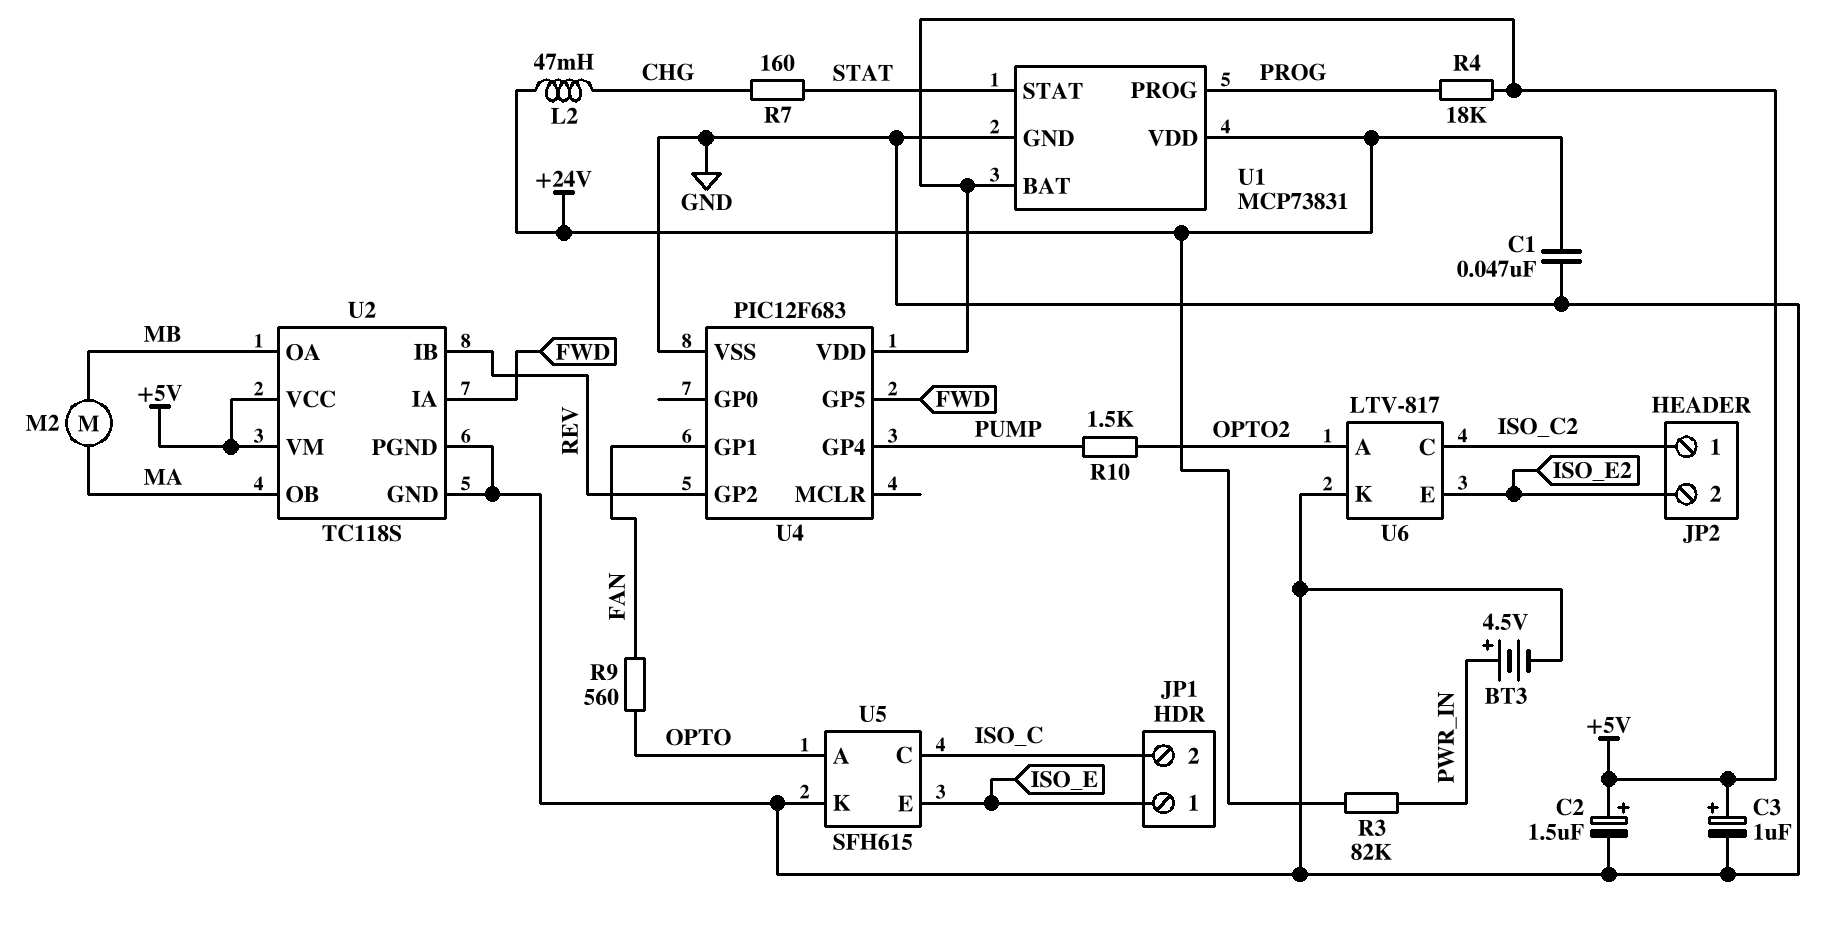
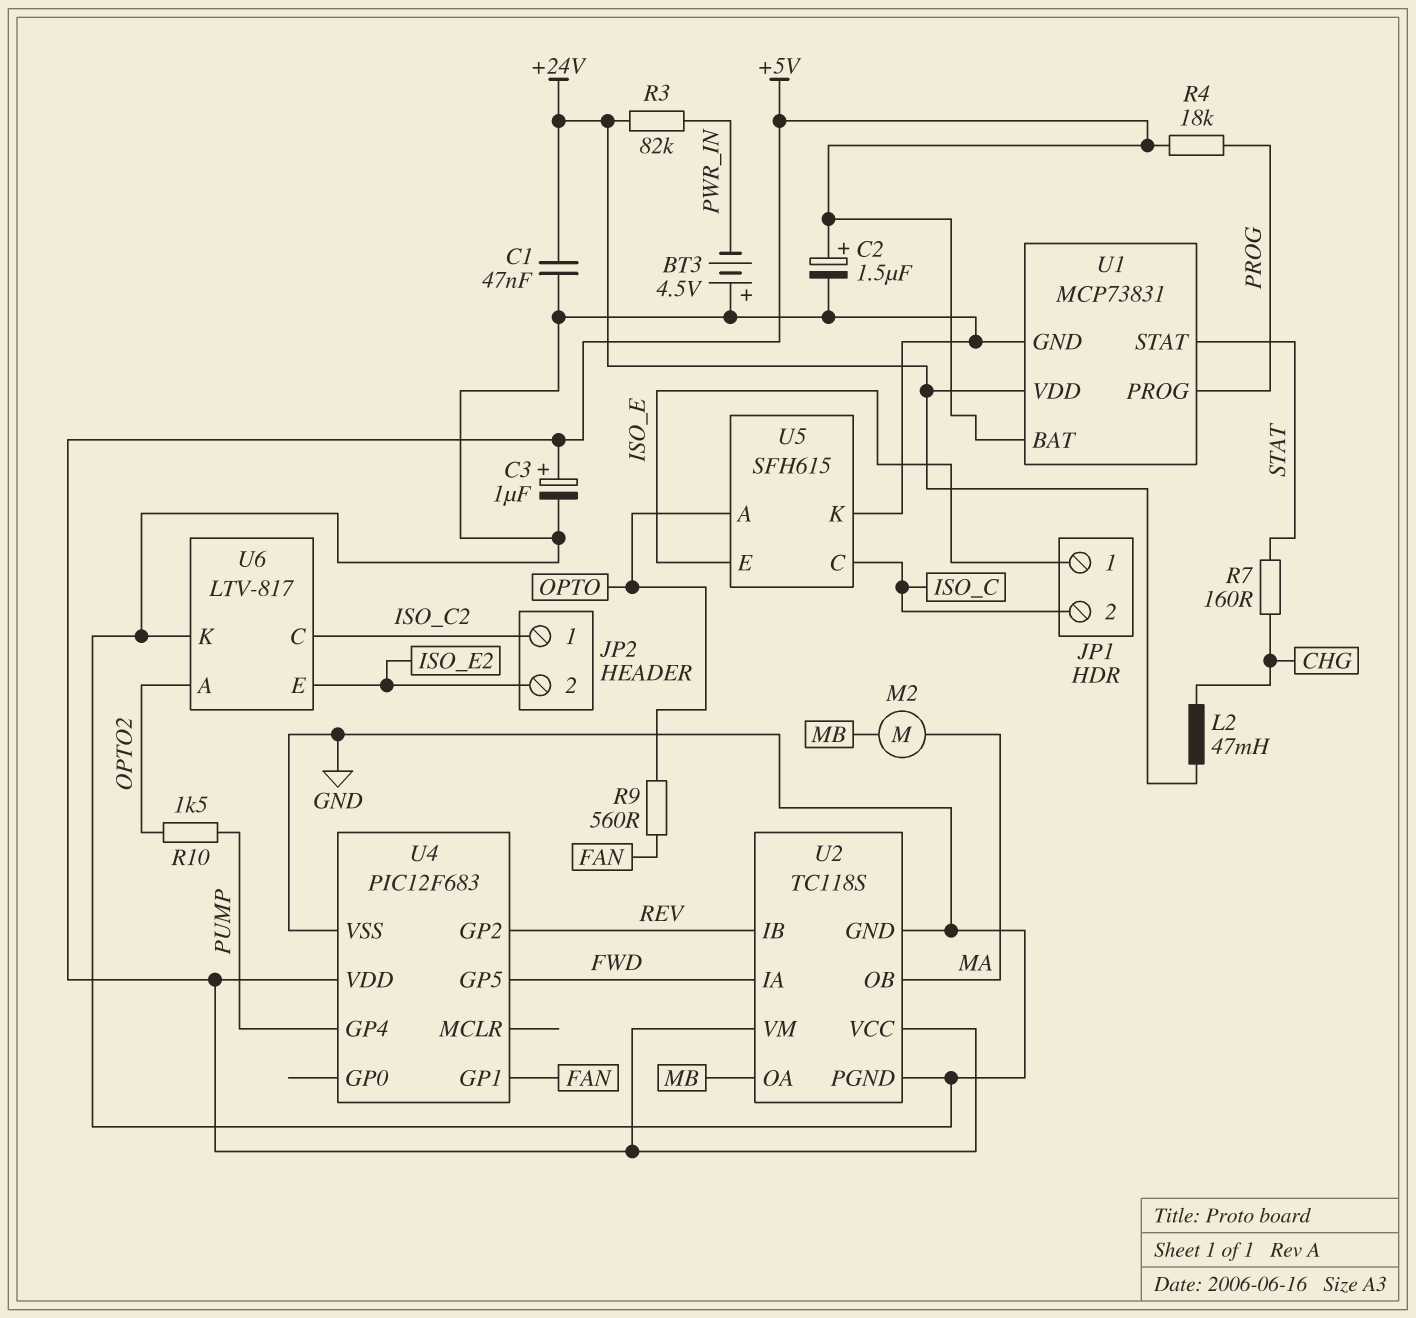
BT3: 4.5V (plus PWR_IN, minus GND) -> 4.5V (plus GND, minus PWR_IN)

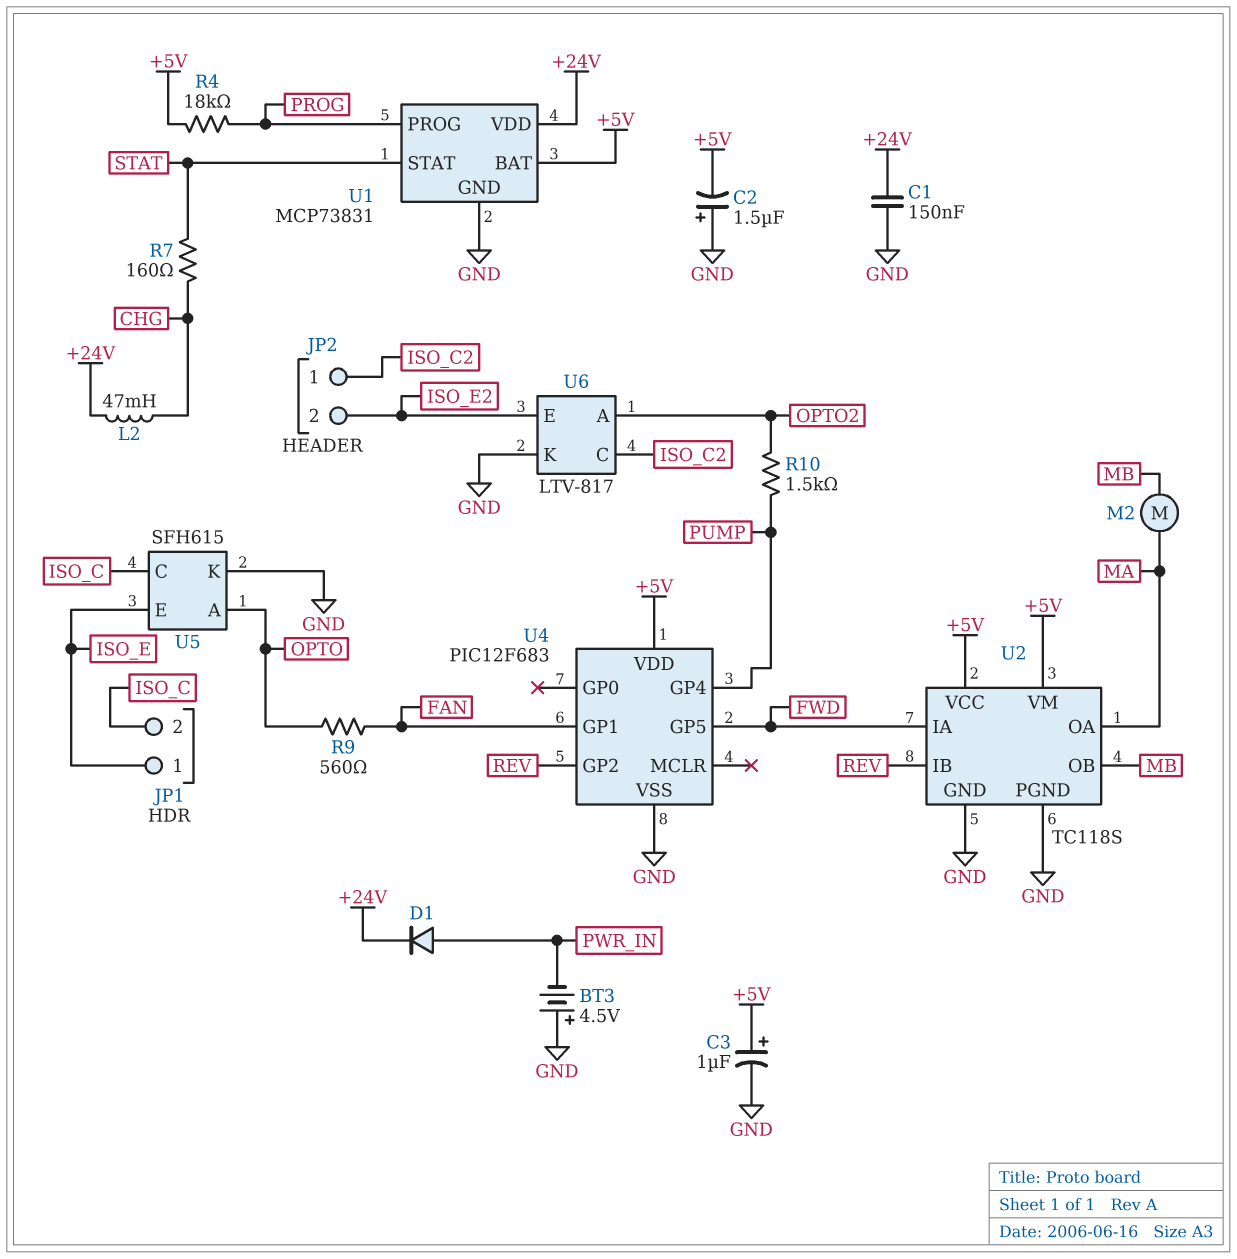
C1: 47nF (+24V, GND) -> 150nF (+24V, GND)
C2: 1.5uF (plus +5V, minus GND) -> 1.5uF (plus GND, minus +5V)
D1: none -> diode (A PWR_IN, K +24V)
R3: 82k (+24V, PWR_IN) -> none
U2 pin OA: MB -> MA
U2 pin OB: MA -> MB

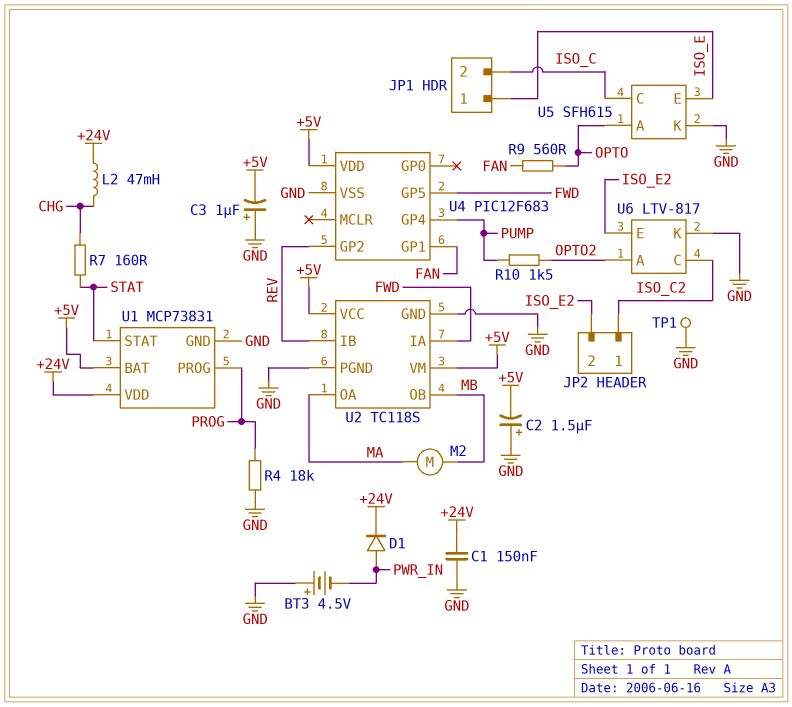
C3: 1uF (plus +5V, minus GND) -> 1uF (plus GND, minus +5V)
R4: 18k (+5V, PROG) -> 18k (GND, PROG)
TP1: none -> test point (GND)

